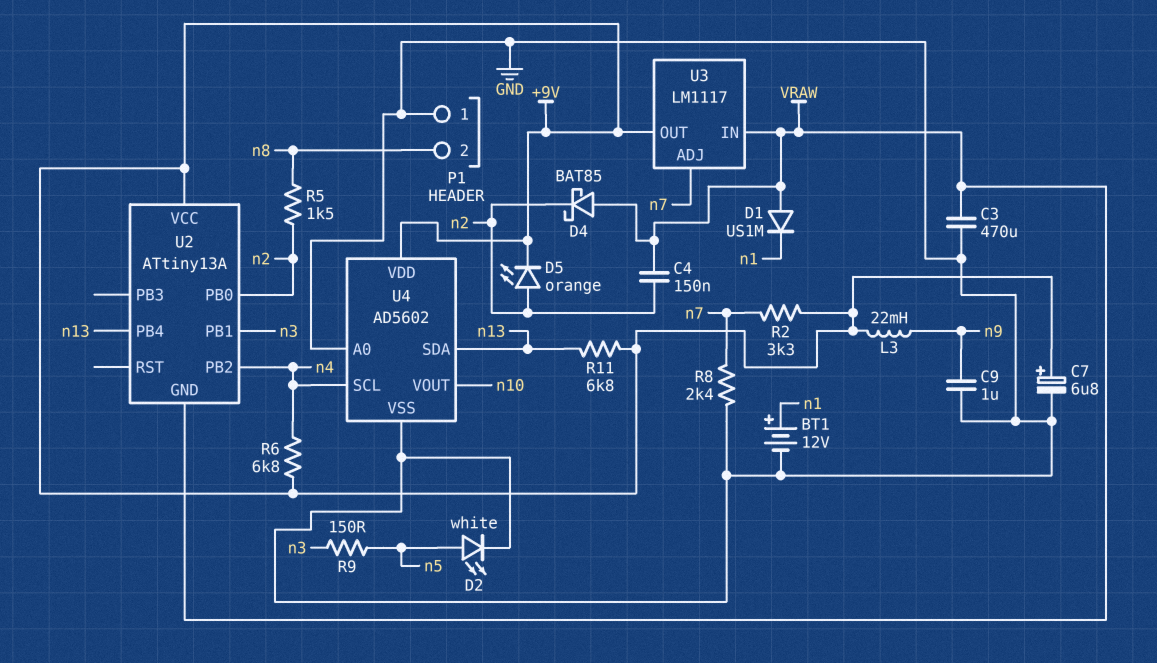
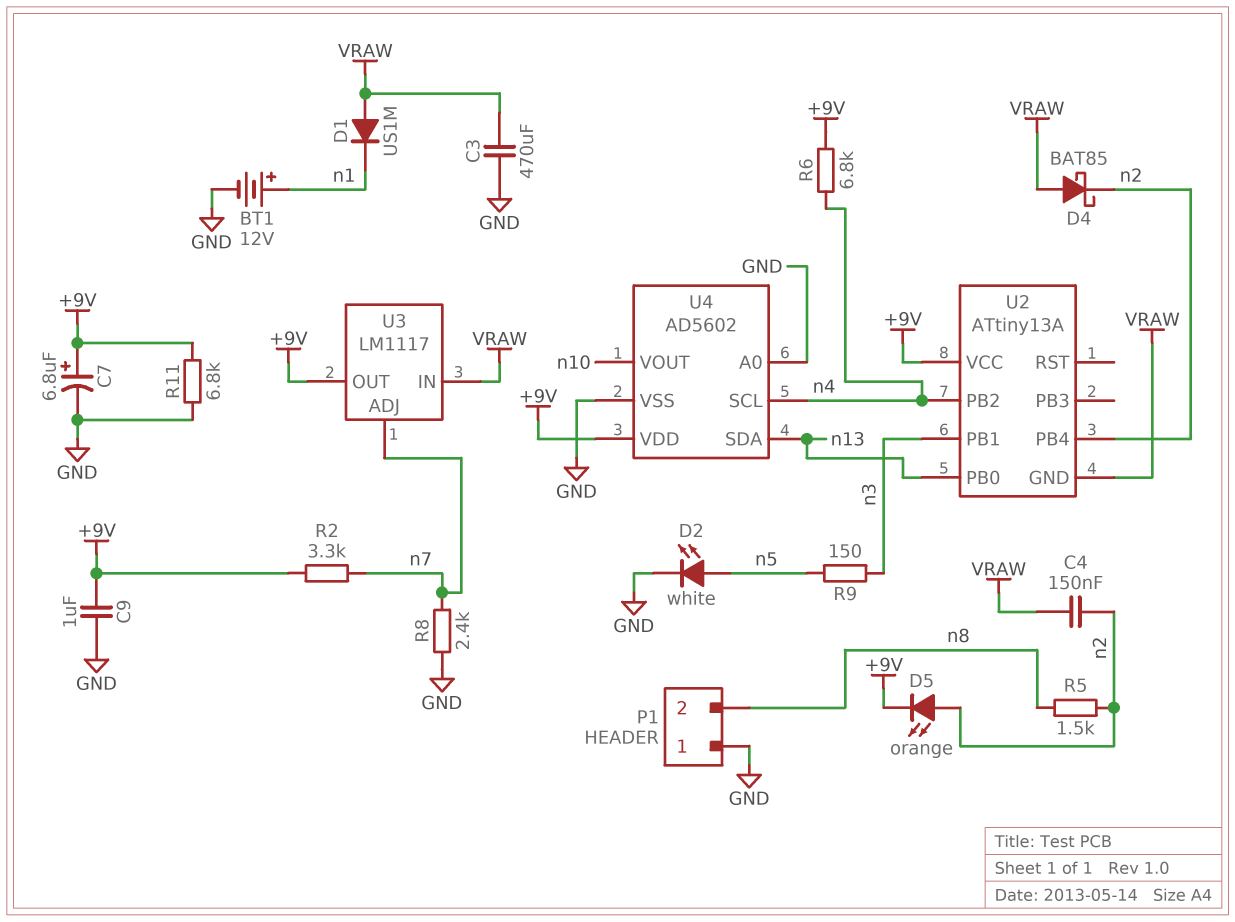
C9: 1uF (GND, n9) -> 1uF (+9V, GND)
L3: 22mH (+9V, n9) -> none
R11: 6.8k (+9V, n13) -> 6.8k (+9V, GND)
U2 pin PB0: n2 -> n13
U2 pin PB4: n13 -> n2

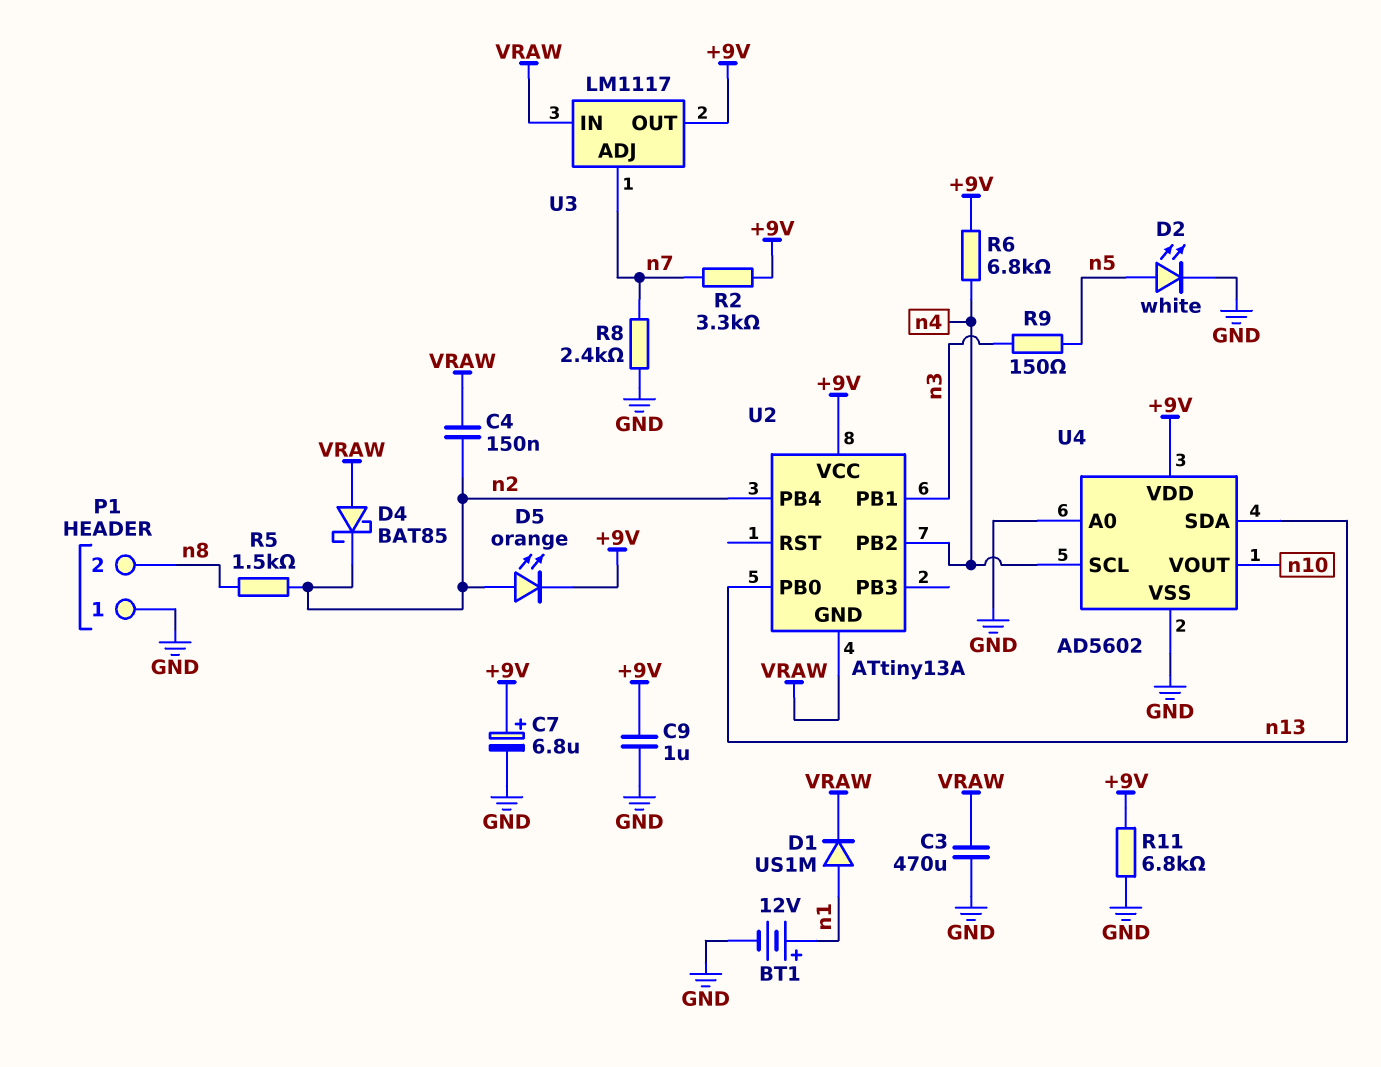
D1: diode US1M (A VRAW, K n1) -> diode US1M (A n1, K VRAW)

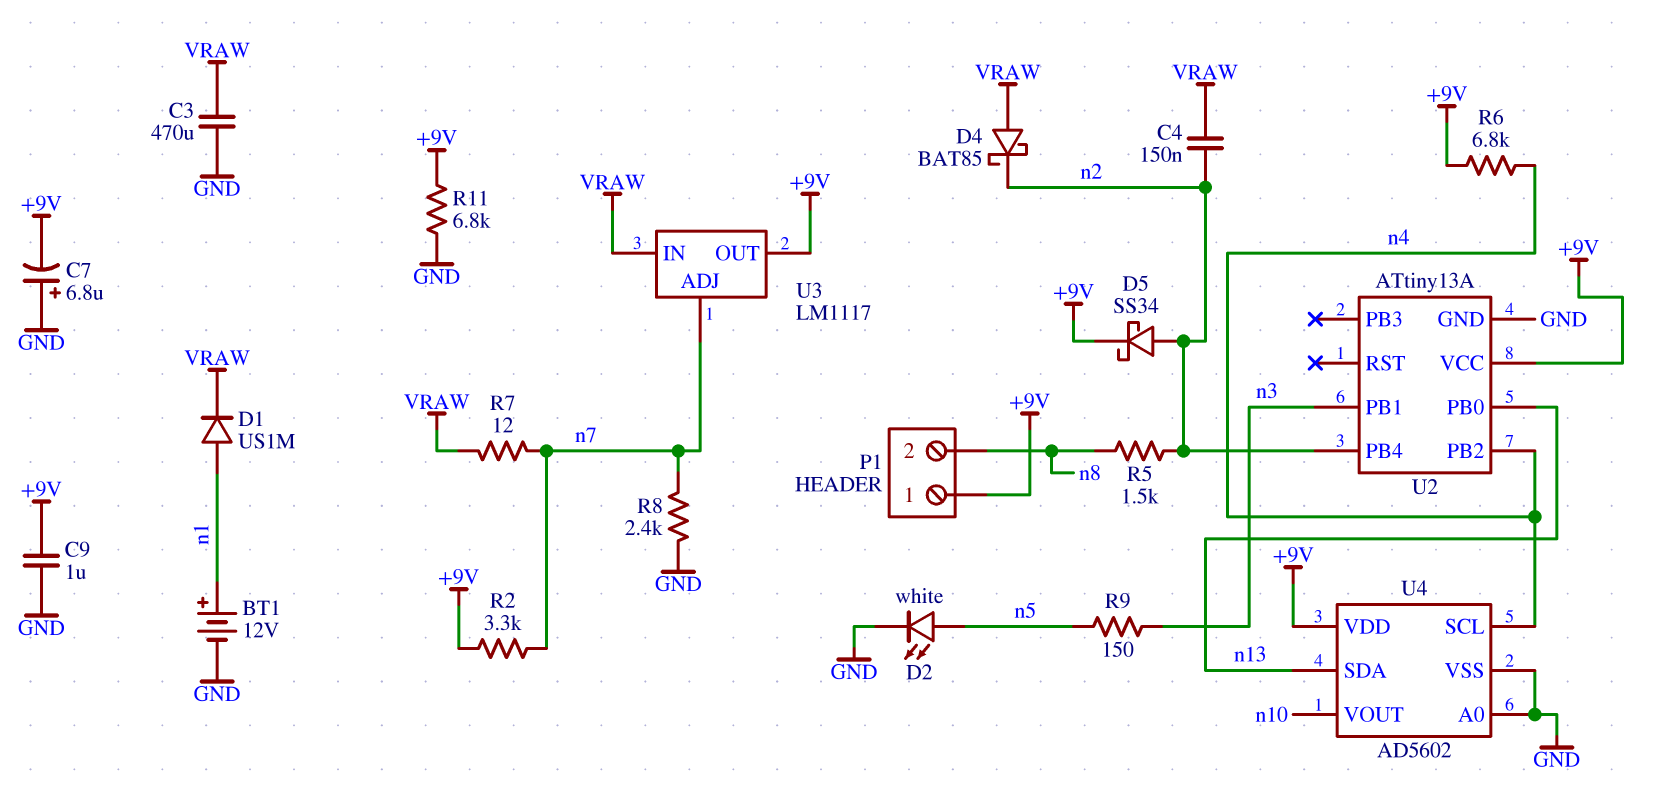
C7: 6.8uF (plus +9V, minus GND) -> 6.8uF (plus GND, minus +9V)
D5: LED orange (A n2, K +9V) -> schottky SS34 (A n2, K +9V)
P1 pin 1: GND -> +9V
R7: none -> 12 (VRAW, n7)
U2 pin GND: VRAW -> GND

